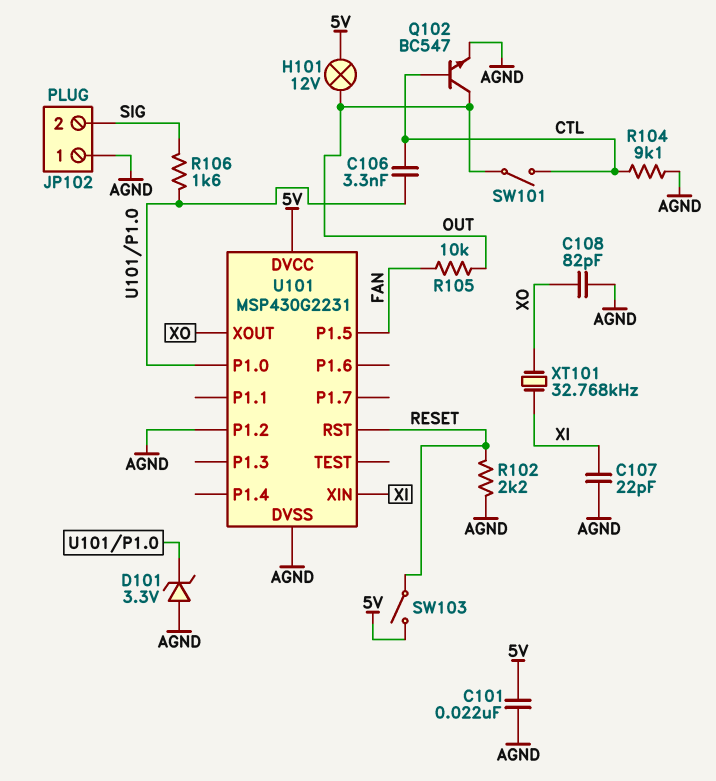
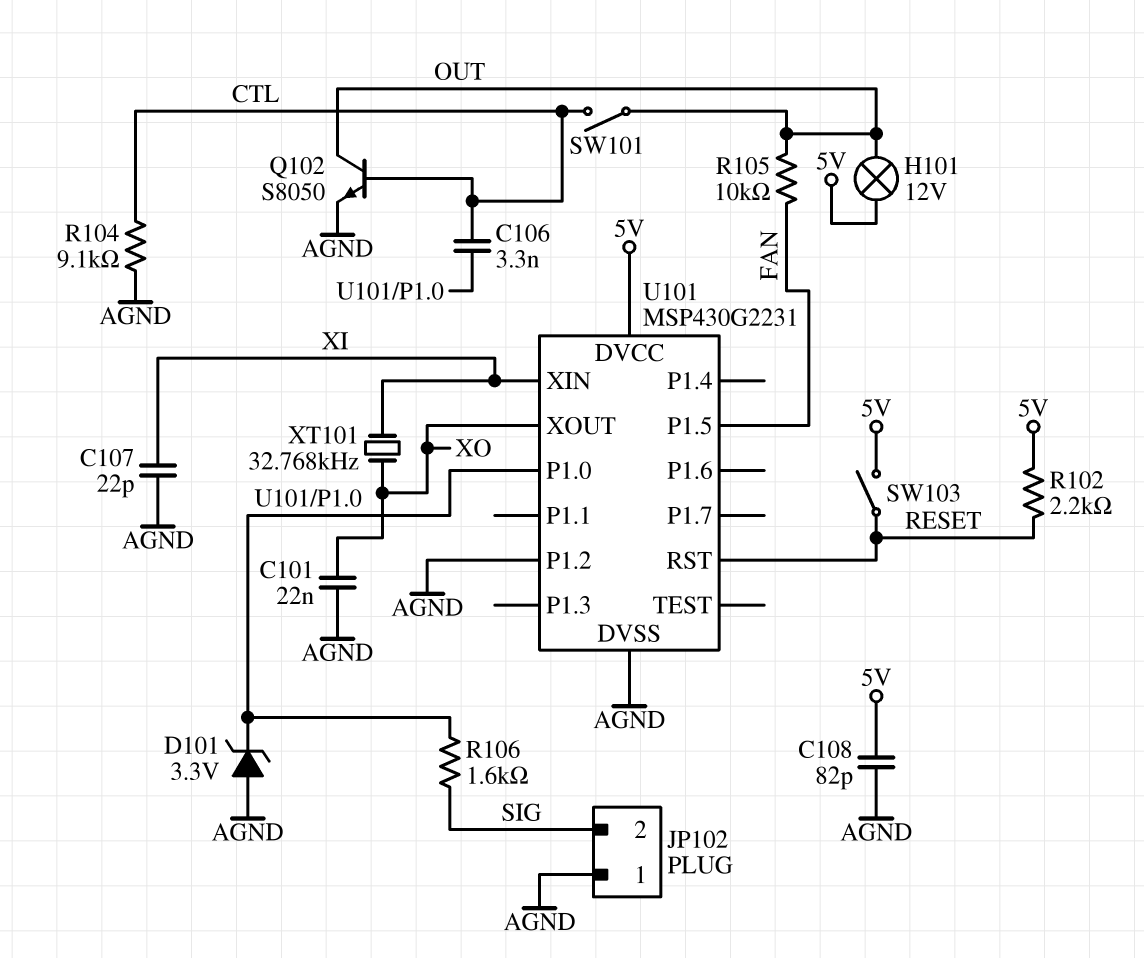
C101: 22nF (5V, AGND) -> 22nF (AGND, XO)
C108: 82pF (AGND, XO) -> 82pF (5V, AGND)
Q102: NPN BC547 (B CTL, C OUT, E AGND) -> NPN S8050 (B CTL, C OUT, E AGND)
R102: 2.2k (AGND, RESET) -> 2.2k (5V, RESET)

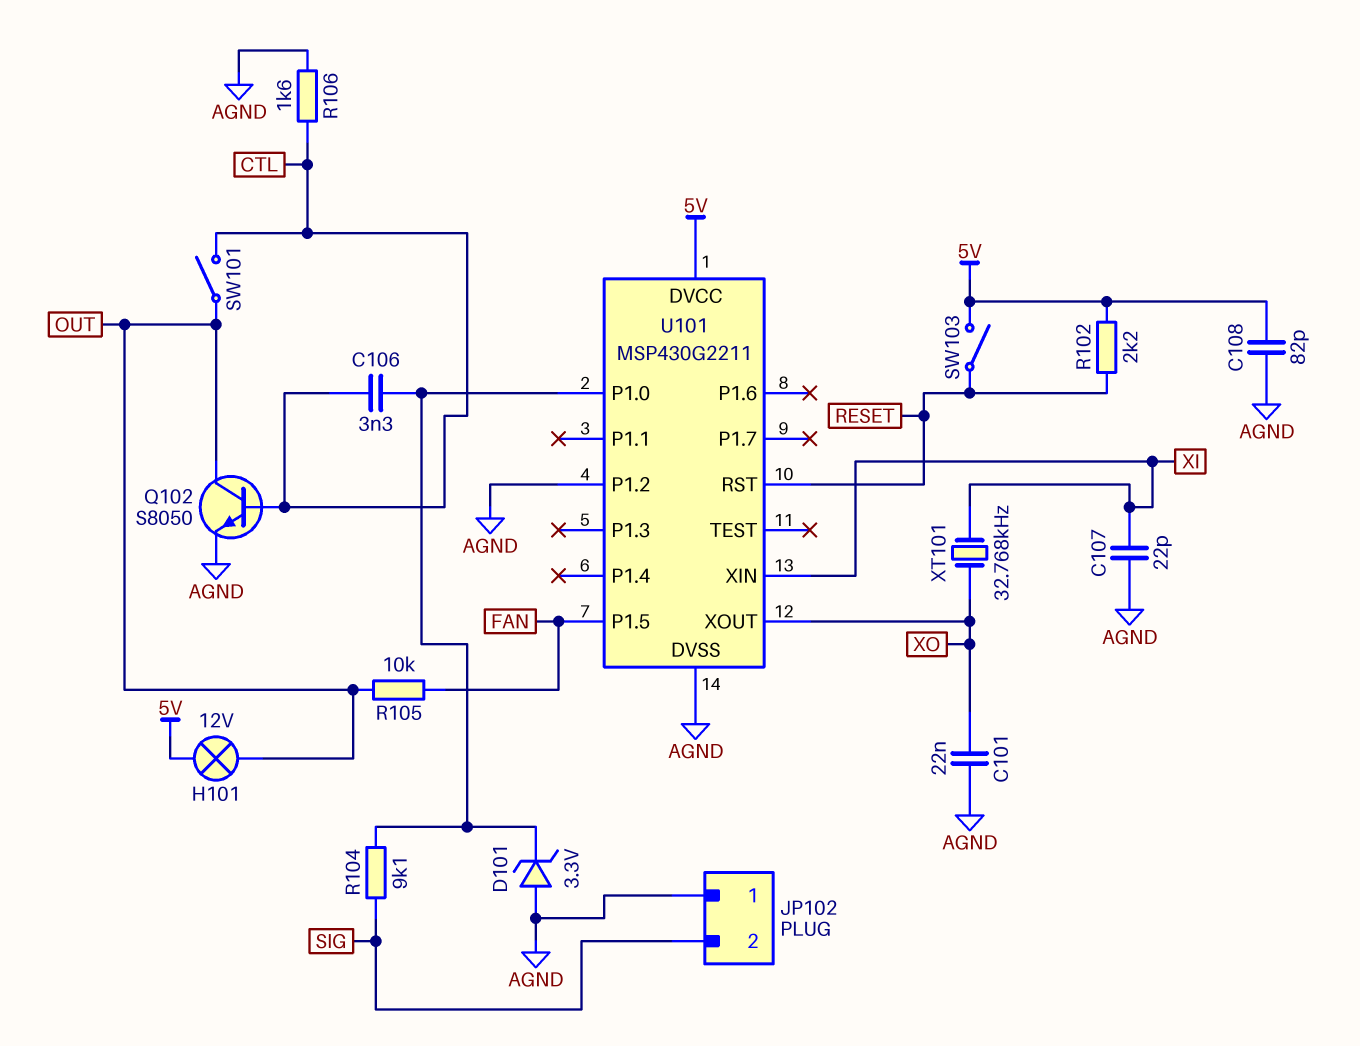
R104: 9.1k (AGND, CTL) -> 9.1k (SIG, U101/P1.0)
R106: 1.6k (SIG, U101/P1.0) -> 1.6k (AGND, CTL)
U101: MSP430G2231 -> MSP430G2211

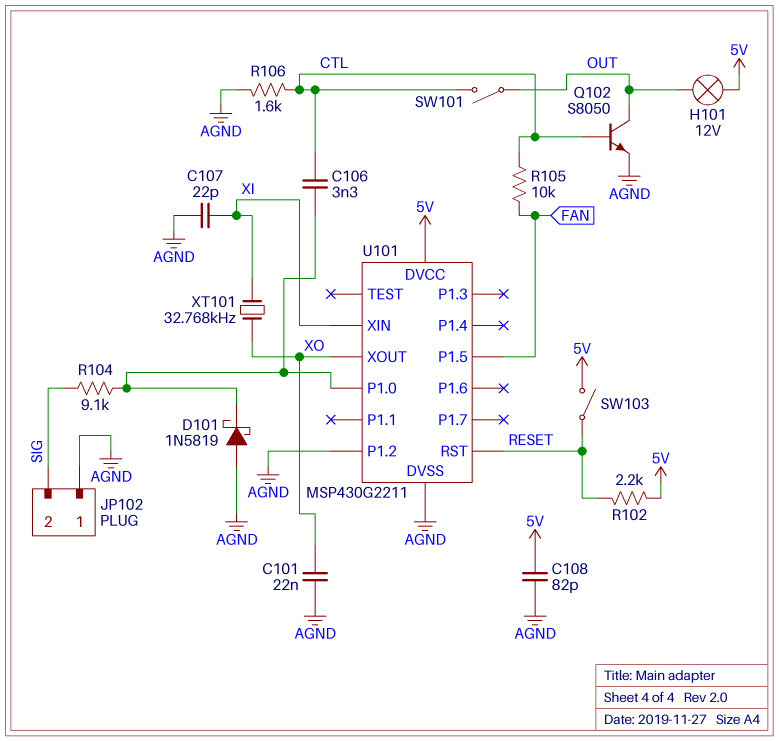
D101: zener 3.3V (A AGND, K U101/P1.0) -> schottky 1N5819 (A AGND, K U101/P1.0)
R105: 10k (FAN, OUT) -> 10k (CTL, FAN)

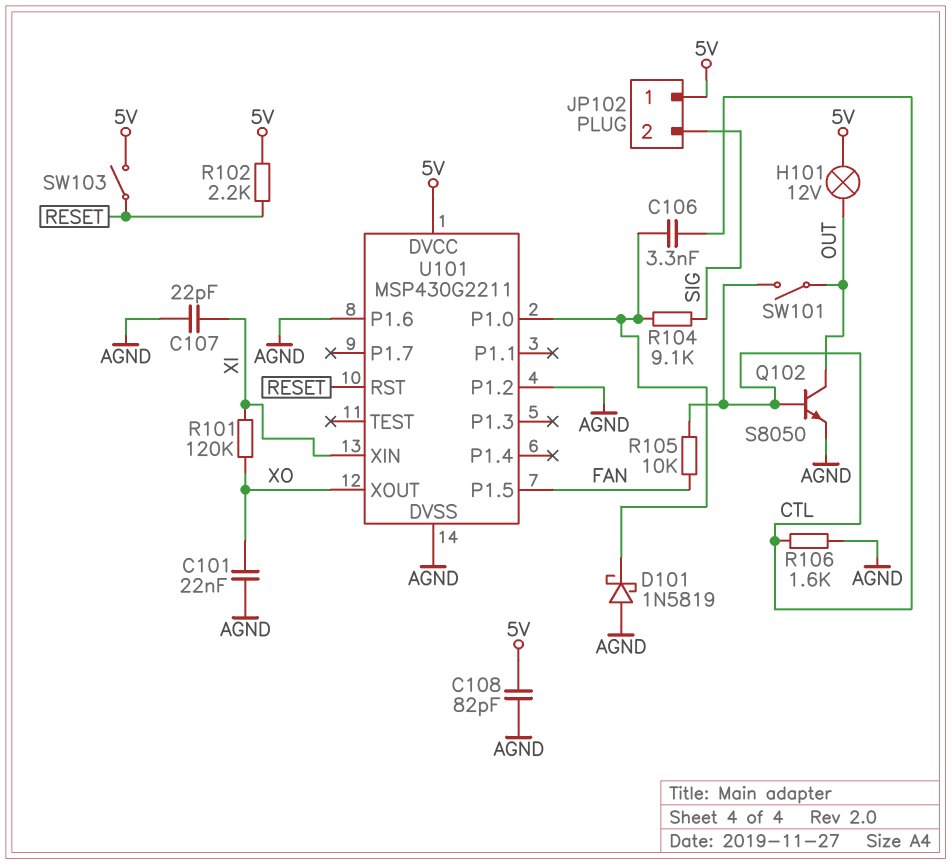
JP102 pin 1: AGND -> 5V
R101: none -> 120k (XI, XO)
U101 pin P1.6: none -> AGND
XT101: 32.768kHz (XI, XO) -> none

